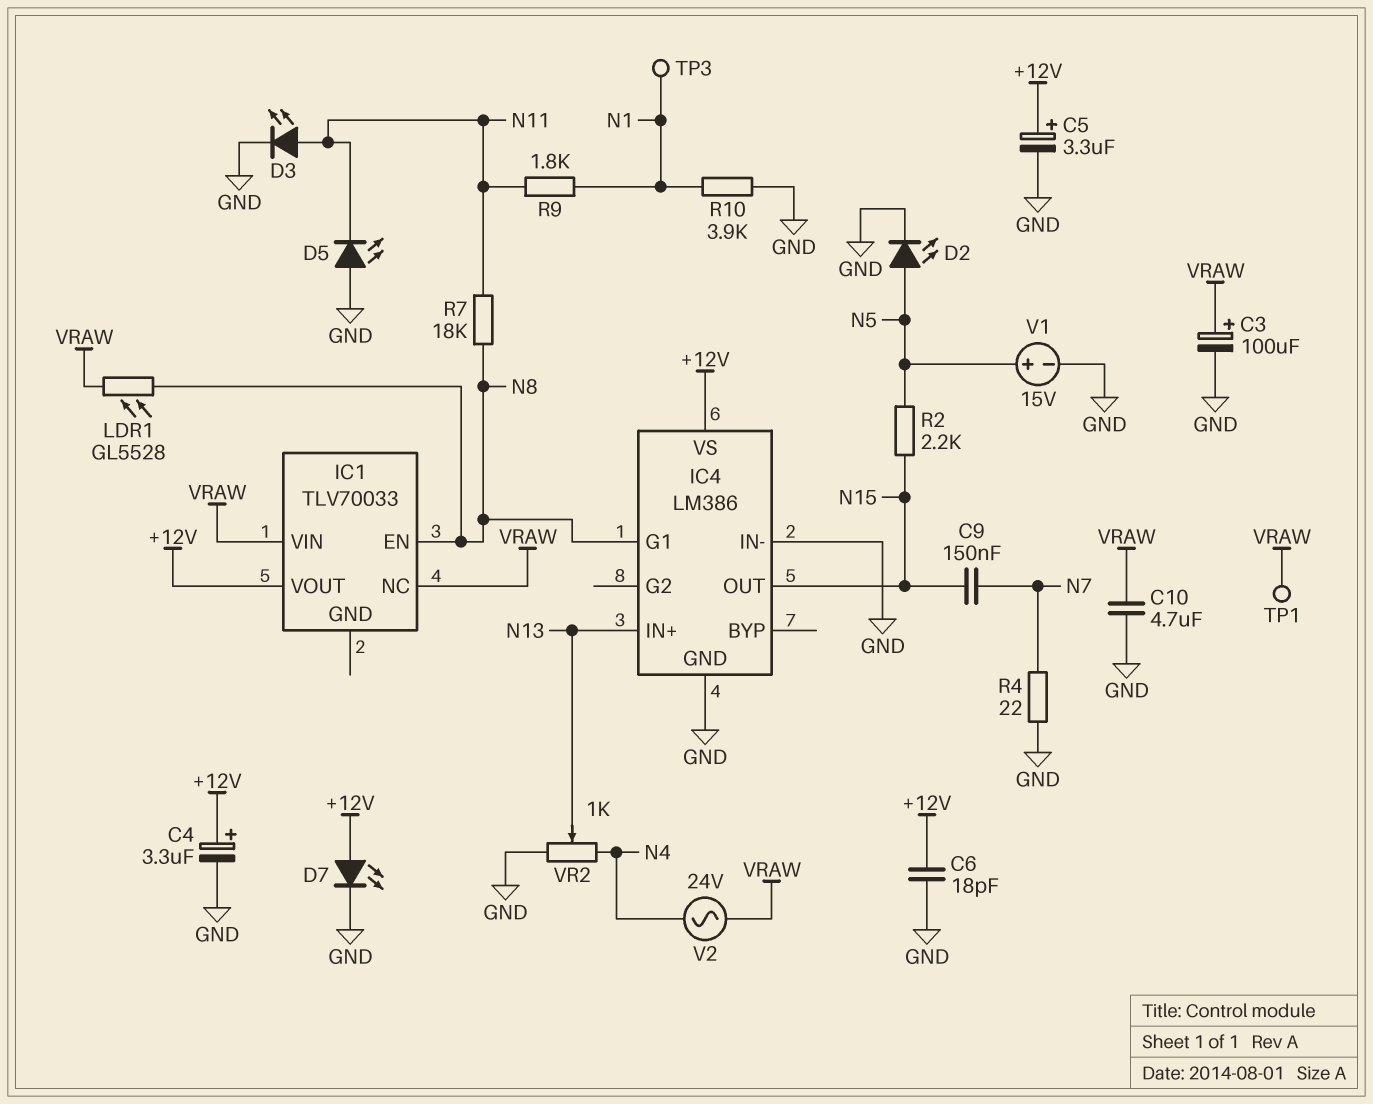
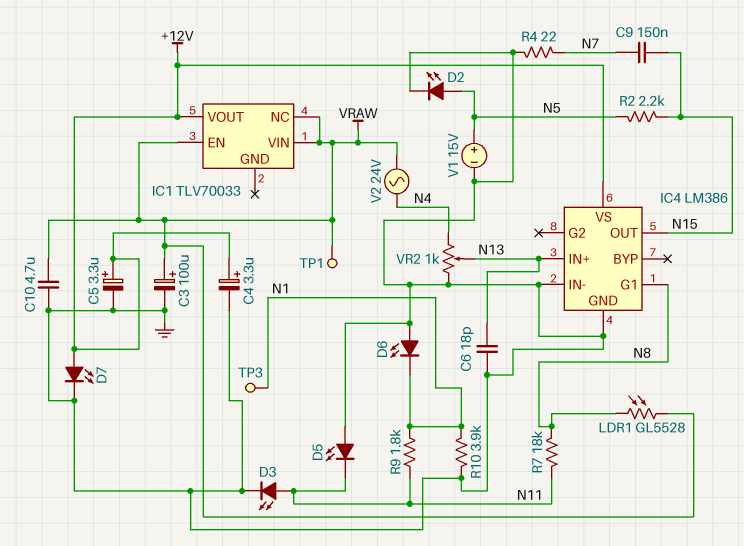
C6: 18pF (+12V, GND) -> 18pF (GND, N13)
D6: none -> LED (A GND, K N1)
IC1 pin EN: N8 -> VRAW

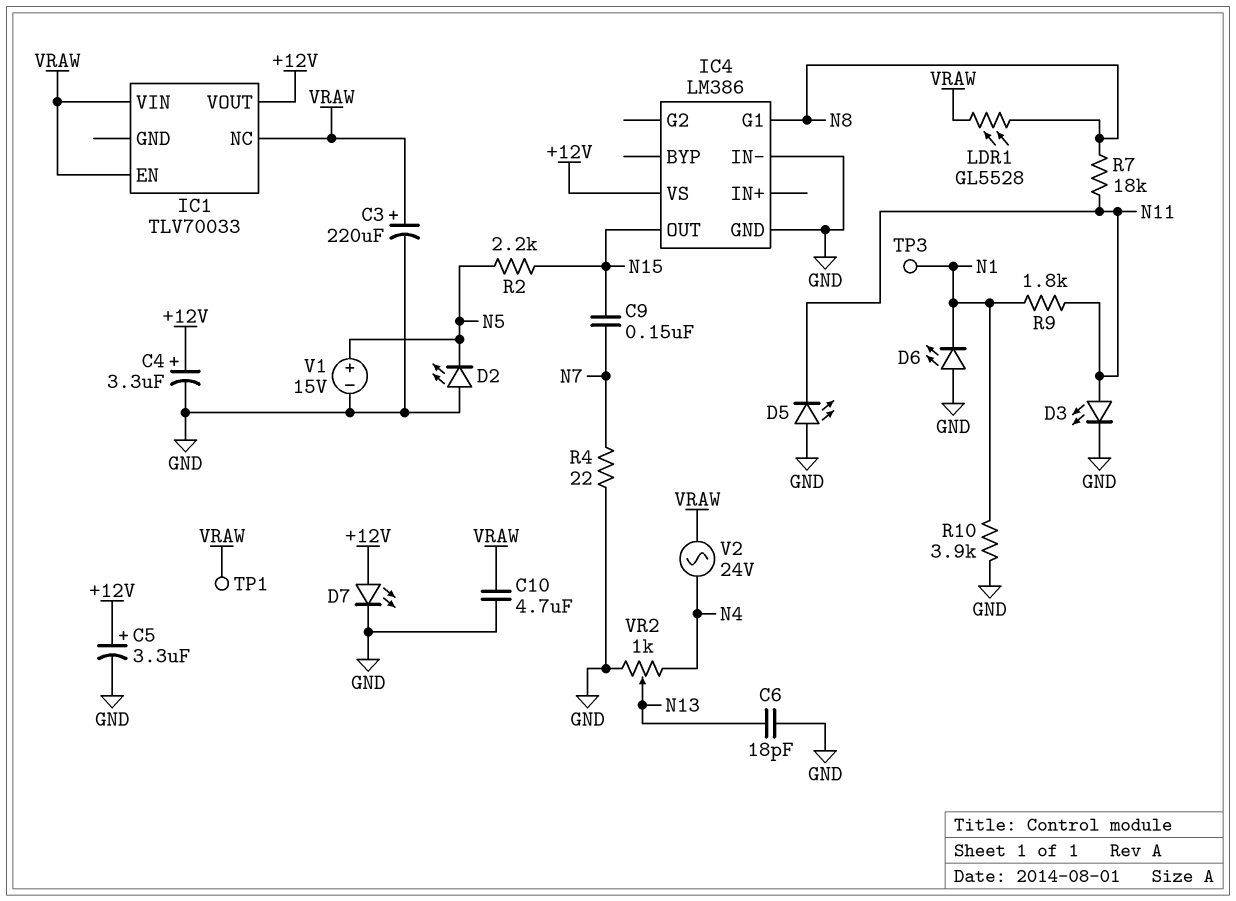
C3: 100uF (plus VRAW, minus GND) -> 220uF (plus VRAW, minus GND)
D2: LED (A N5, K GND) -> LED (A GND, K N5)
IC4 pin IN+: N13 -> none

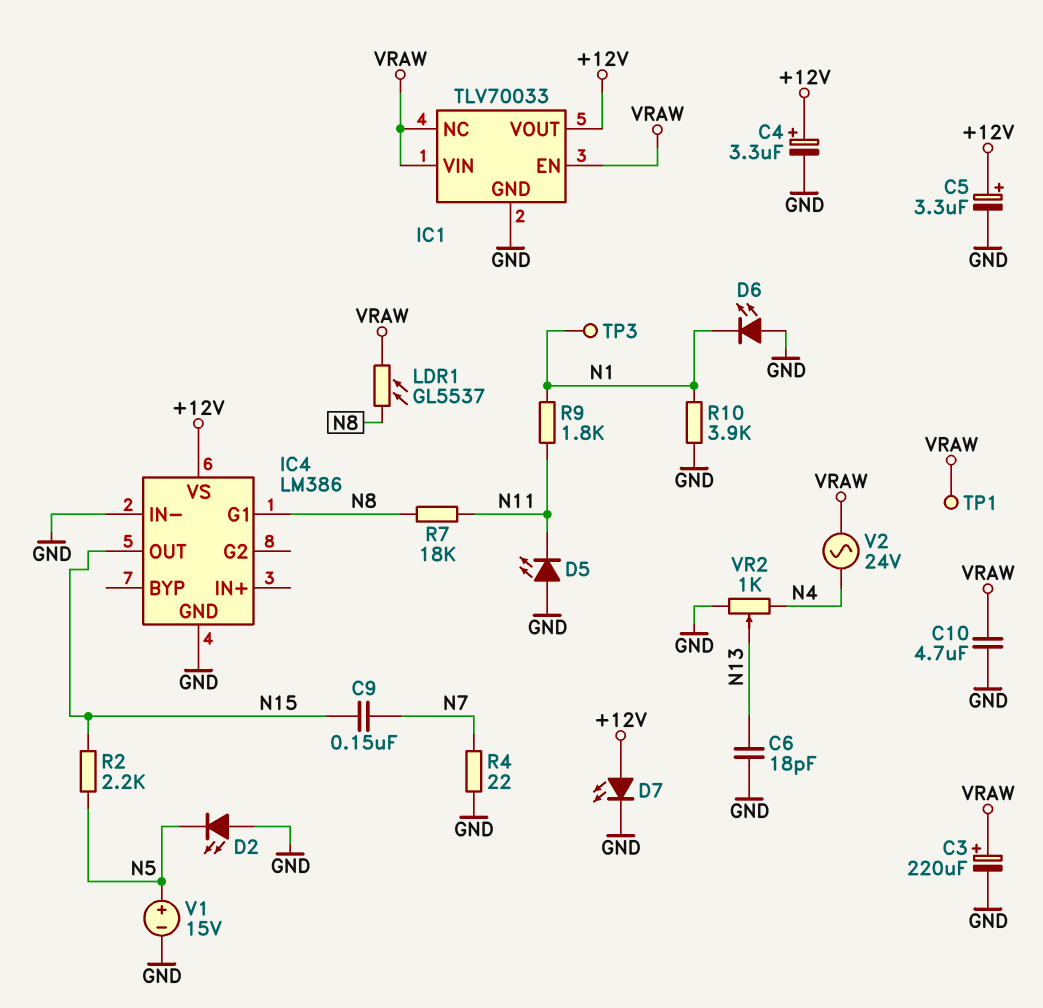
D3: LED (A N11, K GND) -> none
IC1 pin GND: none -> GND
LDR1: GL5528 (N8, VRAW) -> GL5537 (N8, VRAW)

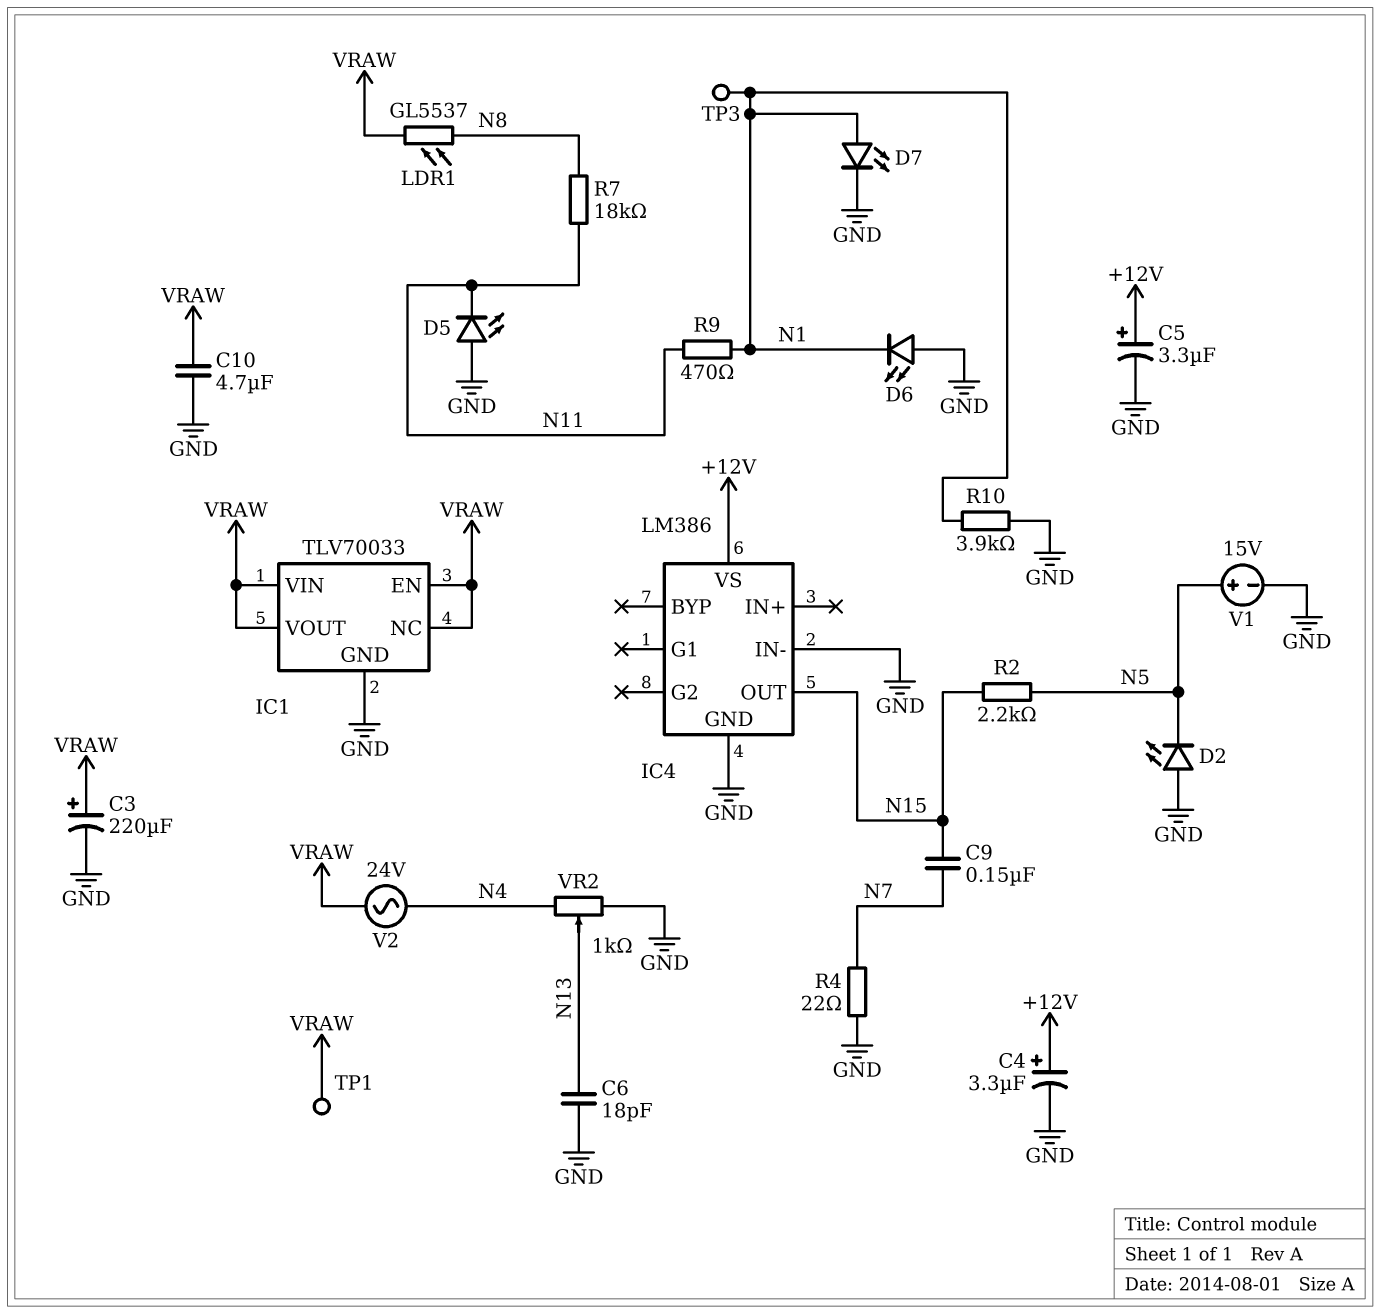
D7: LED (A +12V, K GND) -> LED (A N1, K GND)
IC1 pin VOUT: +12V -> VRAW
IC4 pin G1: N8 -> none
R9: 1.8k (N1, N11) -> 470 (N1, N11)

